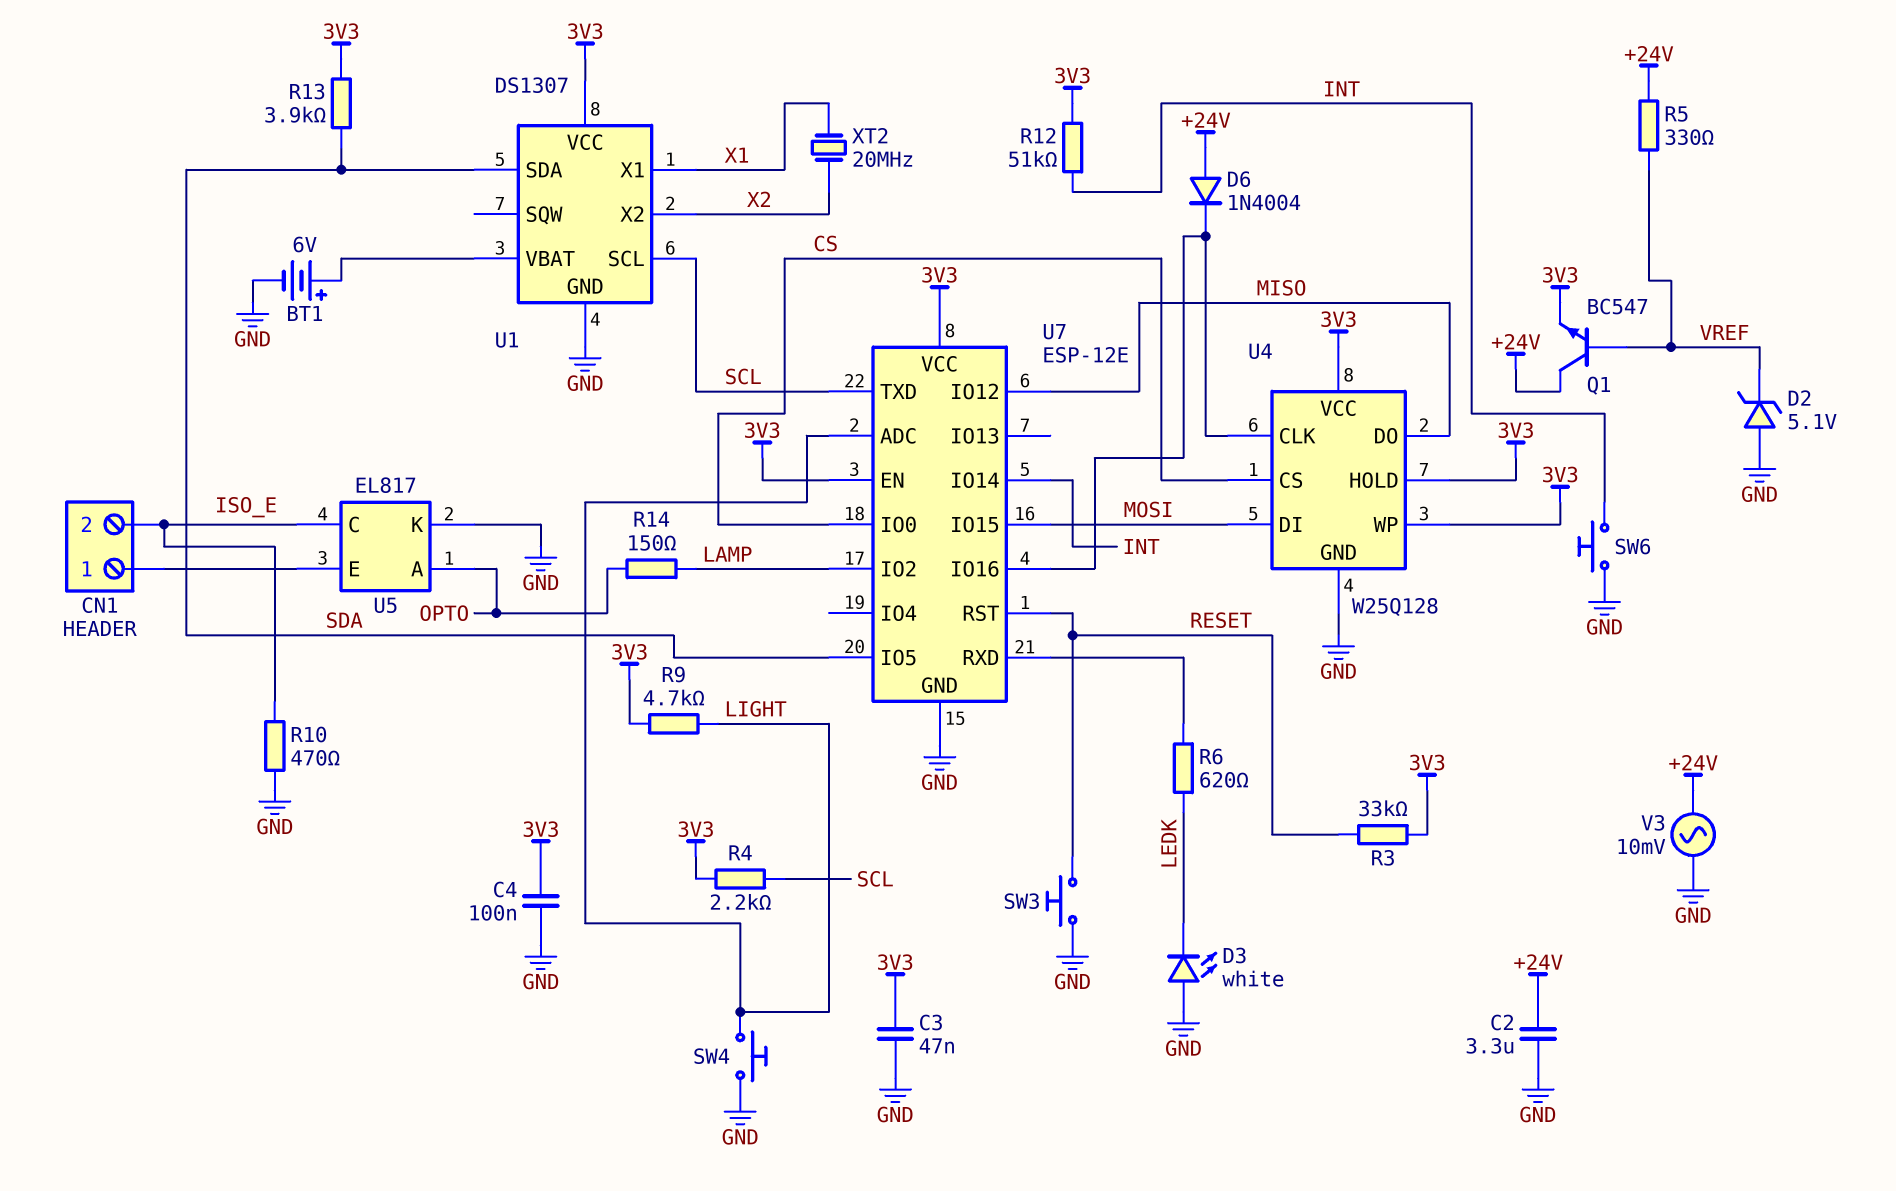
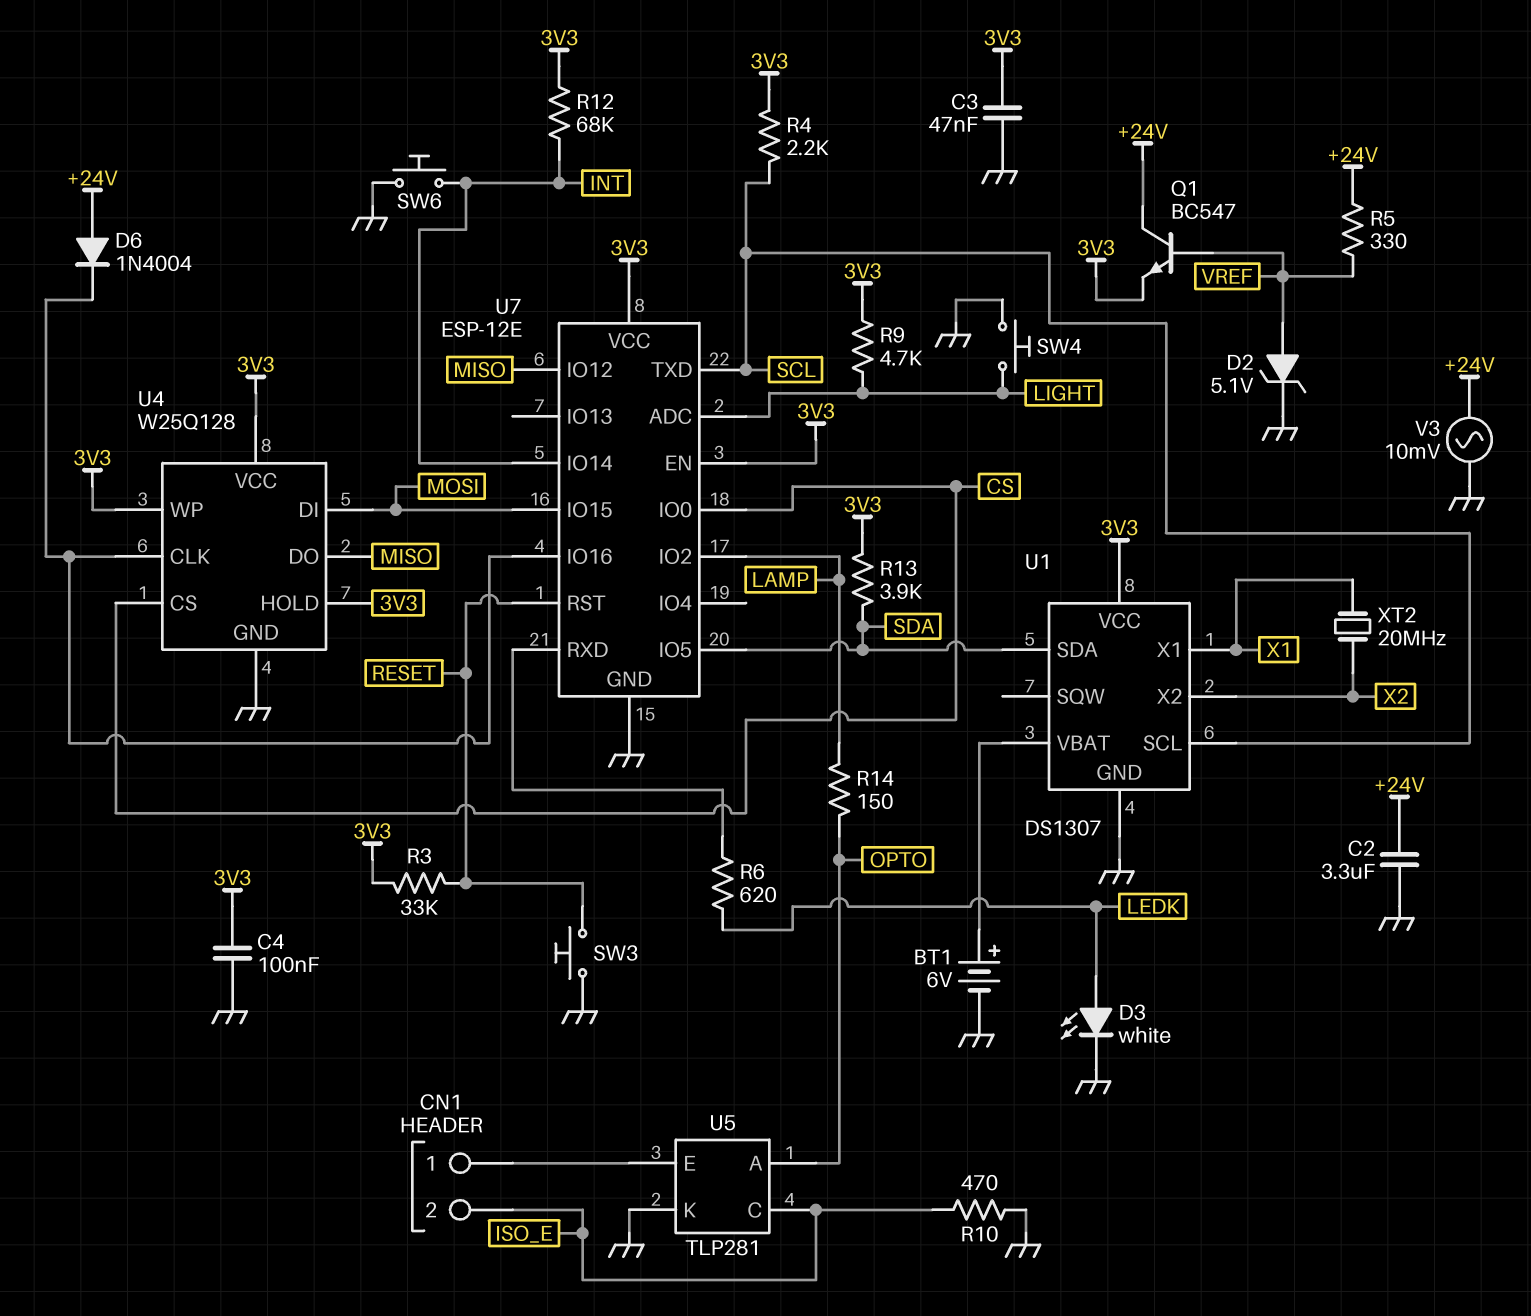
D2: zener 5.1V (A GND, K VREF) -> zener 5.1V (A VREF, K GND)
D3: LED white (A GND, K LEDK) -> LED white (A LEDK, K GND)
R12: 51k (3V3, INT) -> 68k (3V3, INT)
U5: EL817 -> TLP281

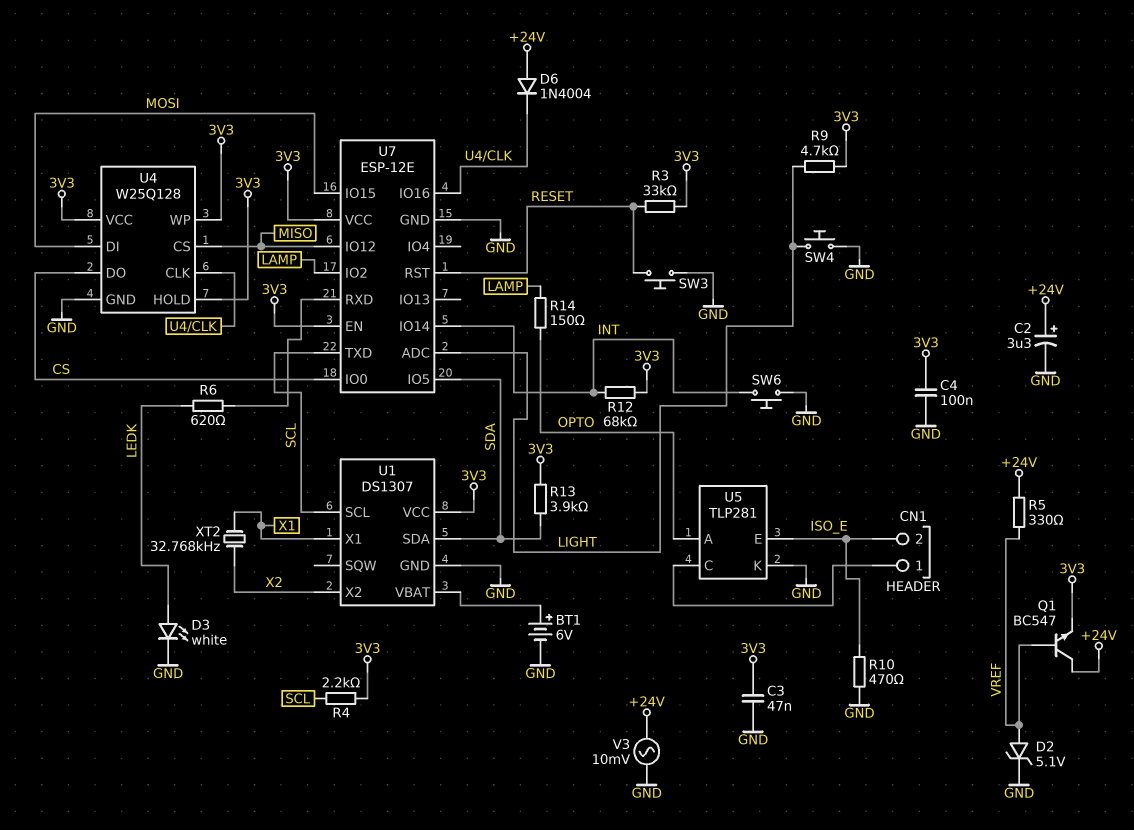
C2: 3.3uF (+24V, GND) -> 3.3uF (plus +24V, minus GND)
U4 pin CS: CS -> MISO
U4 pin DO: MISO -> CS
U5 pin C: ISO_E -> CN1/1
U5 pin E: CN1/1 -> ISO_E
XT2: 20MHz (X1, X2) -> 32.768kHz (X1, X2)

